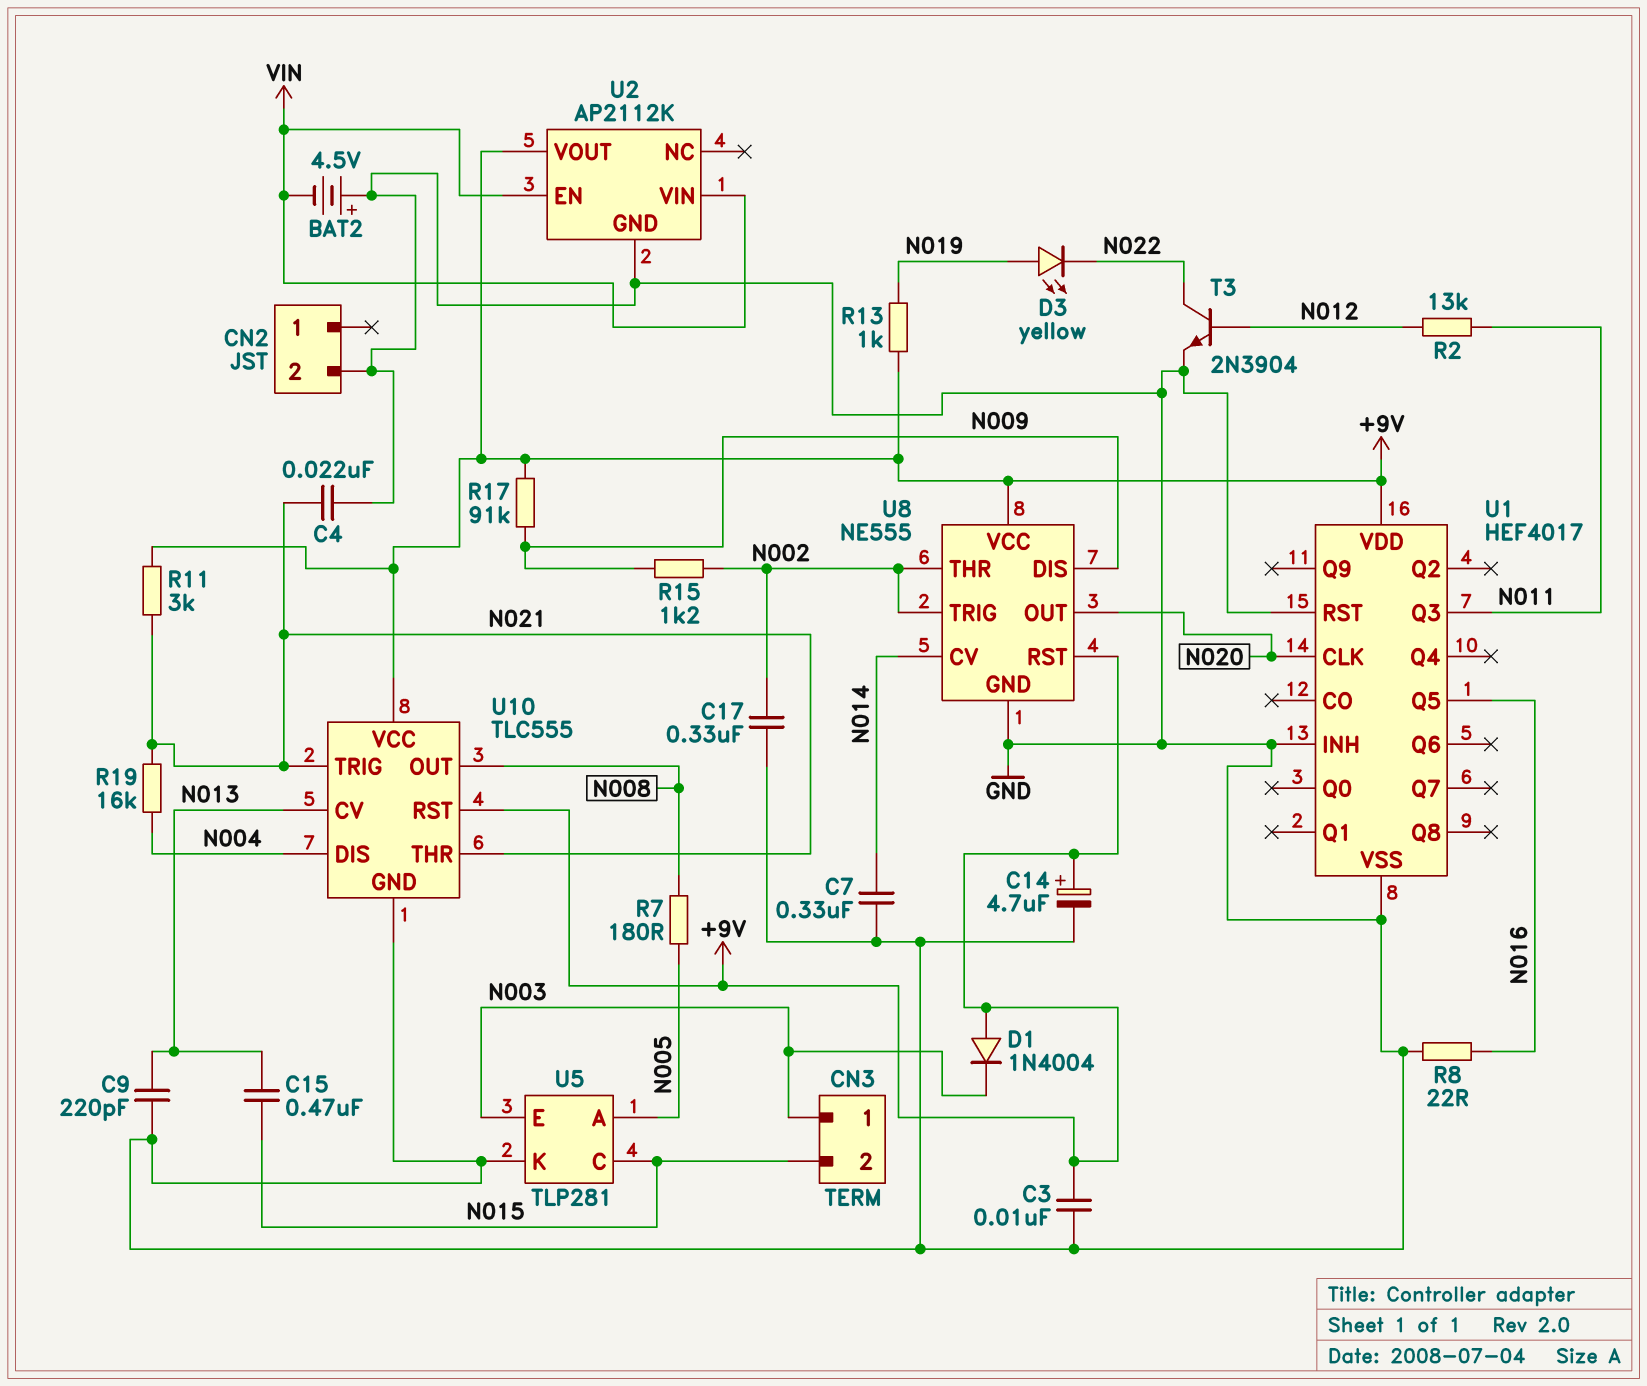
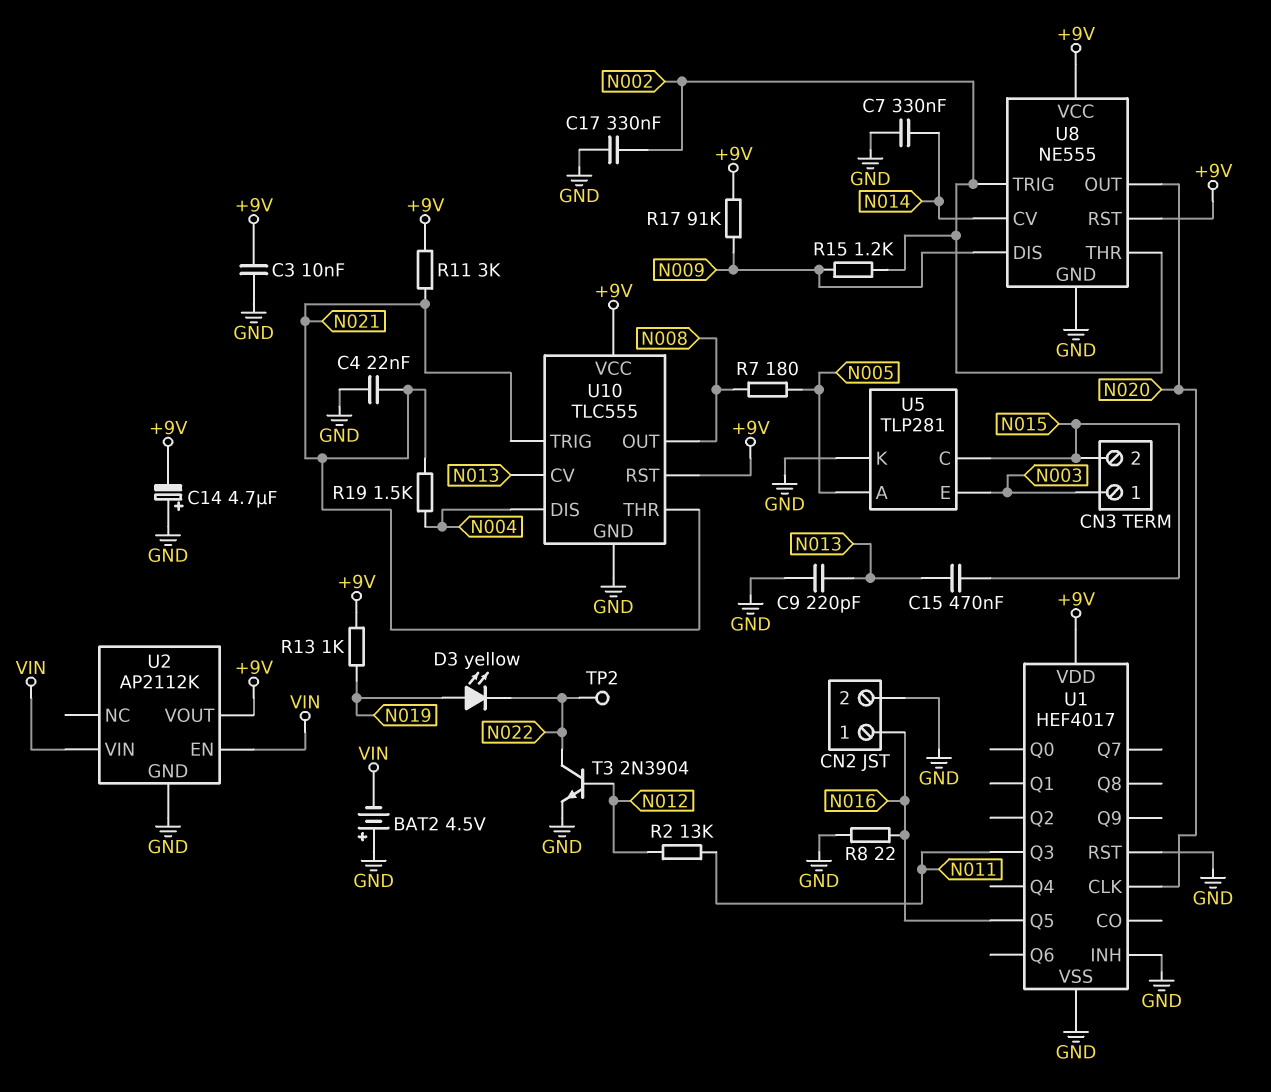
C14: 4.7uF (plus +9V, minus GND) -> 4.7uF (plus GND, minus +9V)
CN2 pin 1: none -> N016
D1: diode 1N4004 (A +9V, K N003) -> none
R19: 16k (N004, N021) -> 1.5k (N004, N021)
TP2: none -> test point (N022)

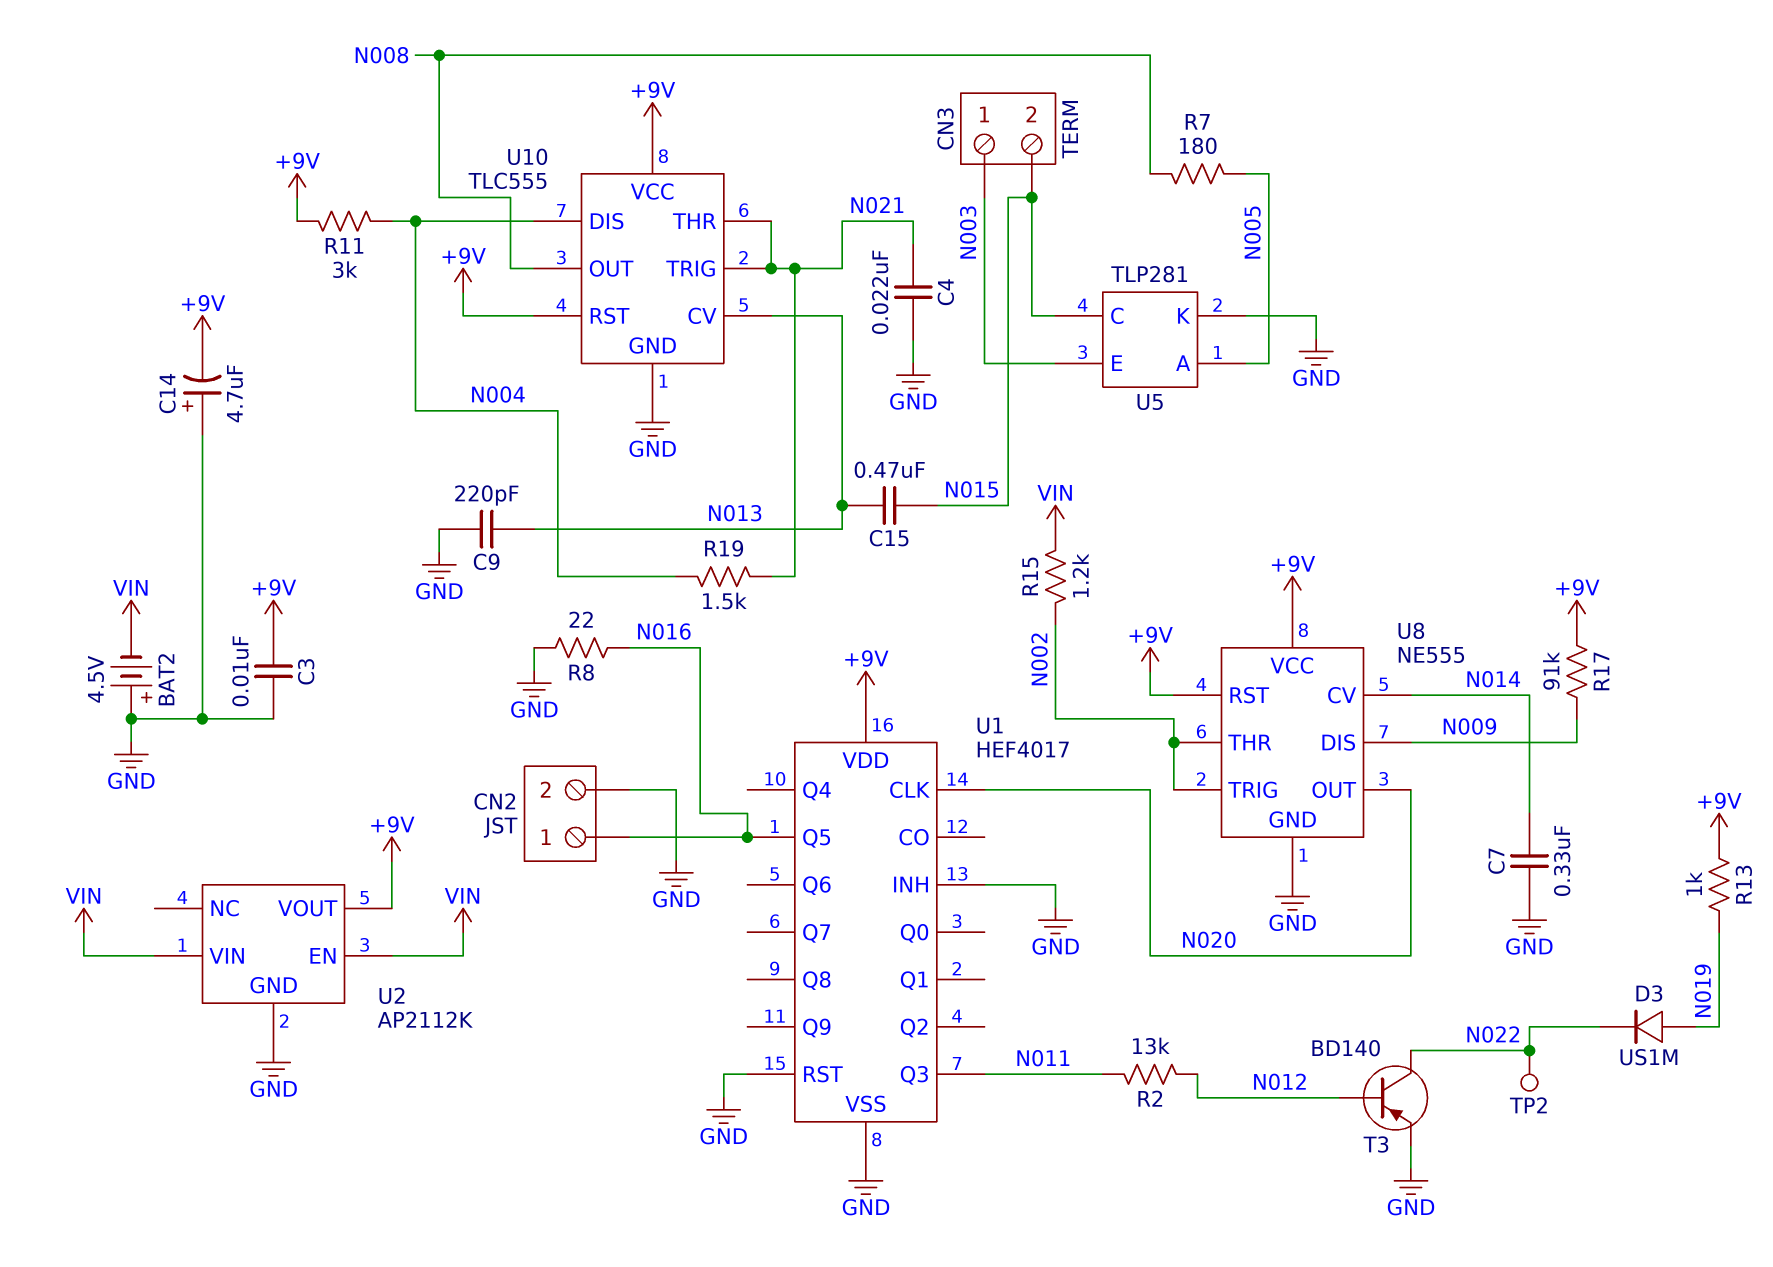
C17: 330nF (GND, N002) -> none
D3: LED yellow (A N019, K N022) -> diode US1M (A N019, K N022)
R11: 3k (+9V, N021) -> 3k (+9V, N004)
R15: 1.2k (N002, N009) -> 1.2k (N002, VIN)
T3: NPN 2N3904 (B N012, C N022, E GND) -> PNP BD140 (B N012, C N022, E GND)

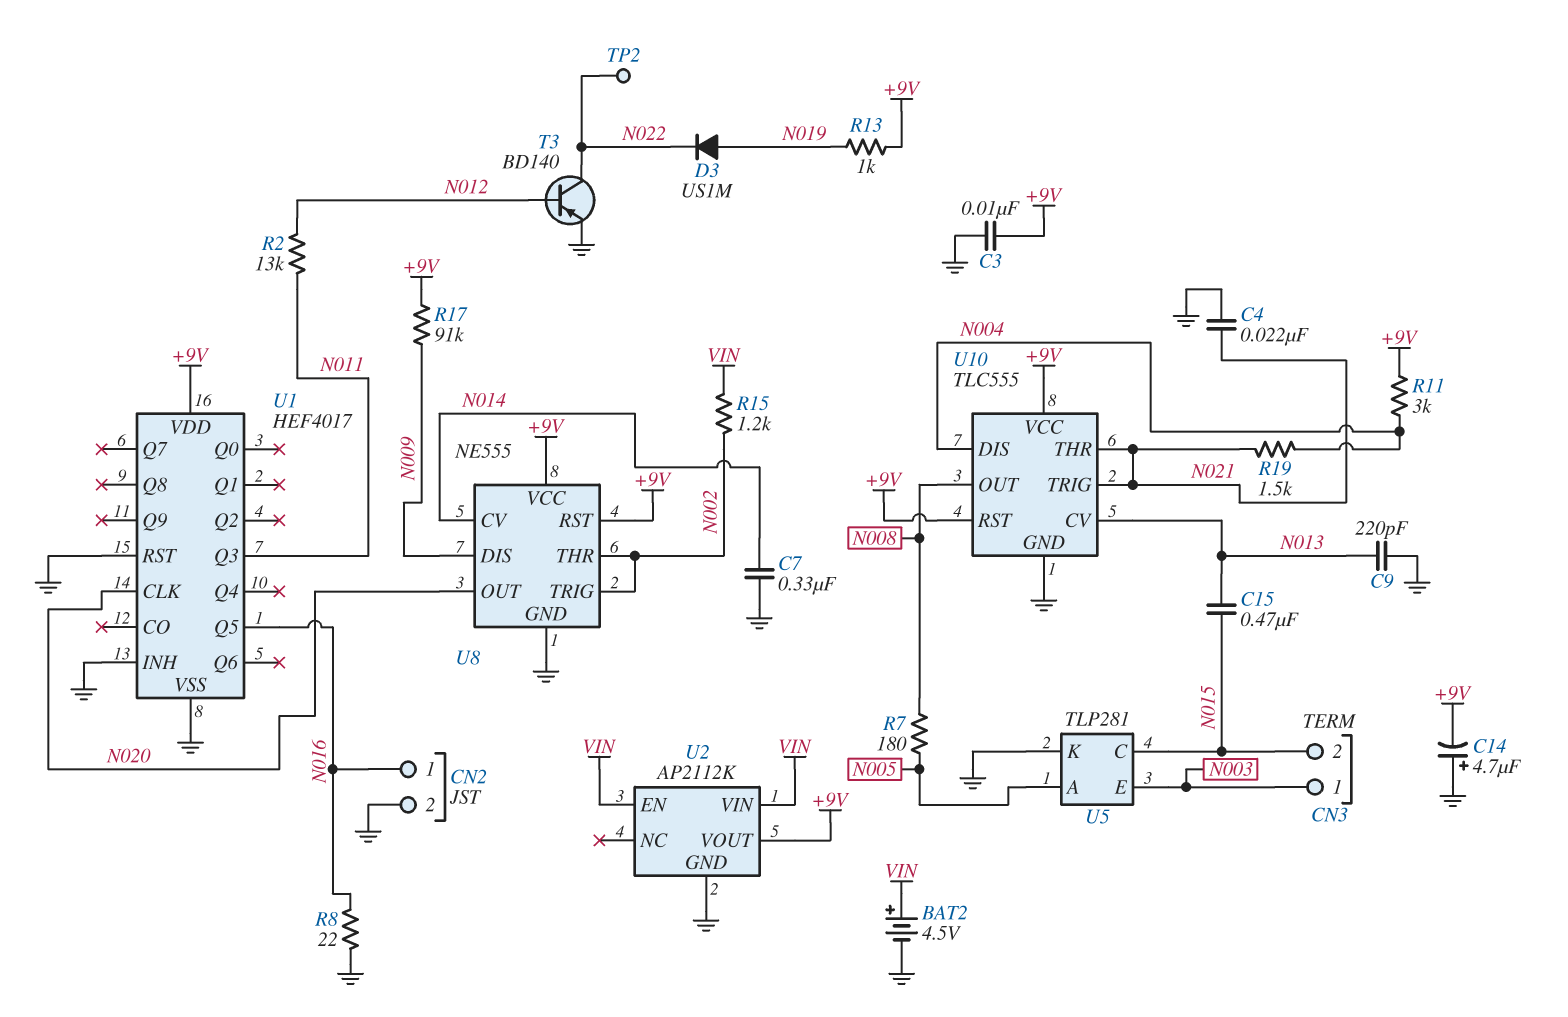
BAT2: 4.5V (plus GND, minus VIN) -> 4.5V (plus VIN, minus GND)

